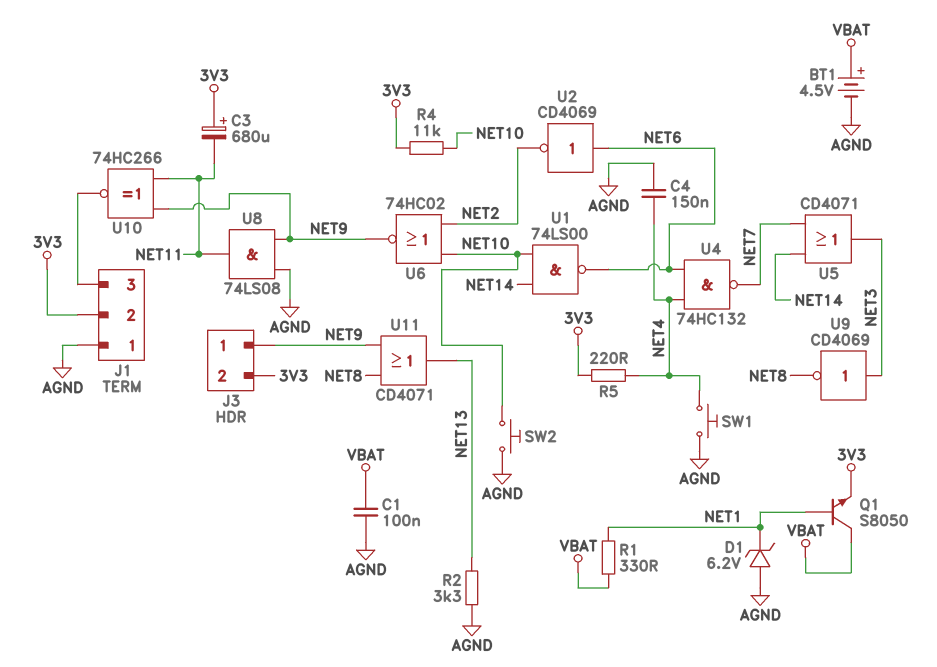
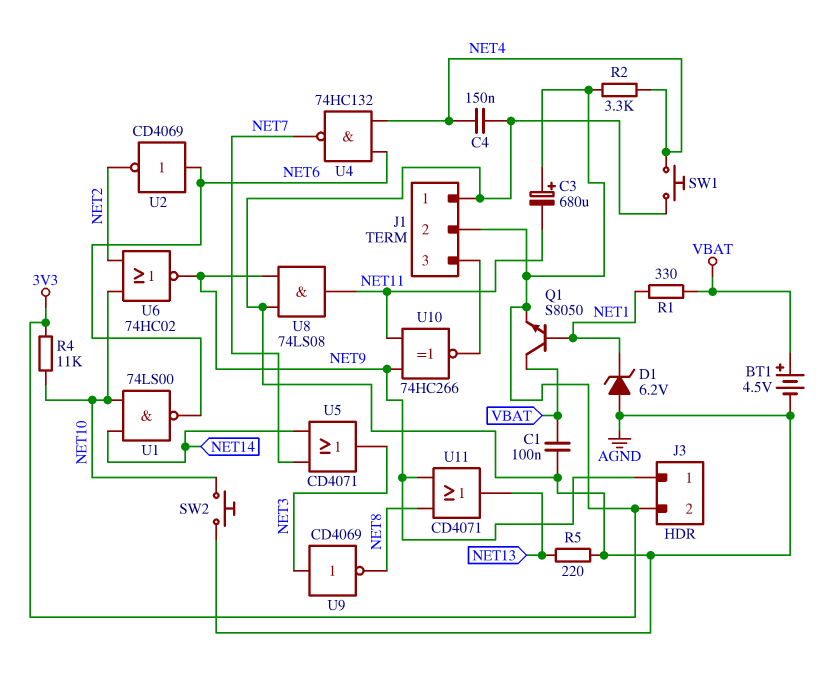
R2: 3.3k (AGND, NET13) -> 3.3k (3V3, NET4)
R5: 220 (3V3, NET4) -> 220 (AGND, NET13)

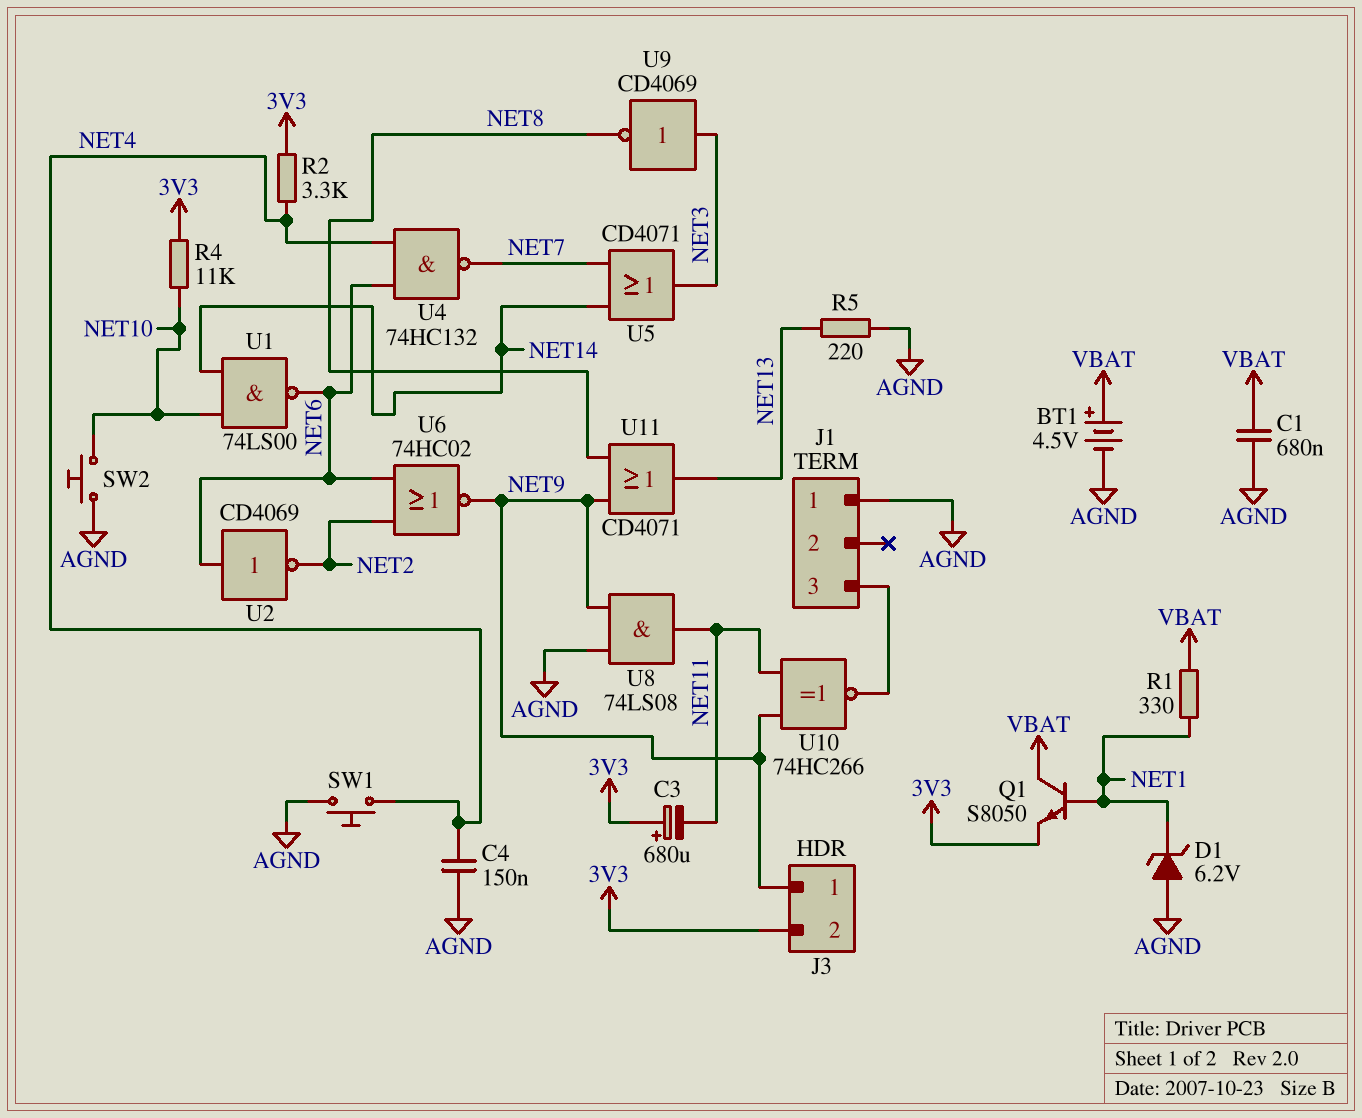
C1: 100nF (AGND, VBAT) -> 680nF (AGND, VBAT)
J1 pin 2: 3V3 -> none
U6: NOR 74HC02 (in NET2, in NET10, out NET9) -> NOR 74HC02 (in NET2, in NET6, out NET9)

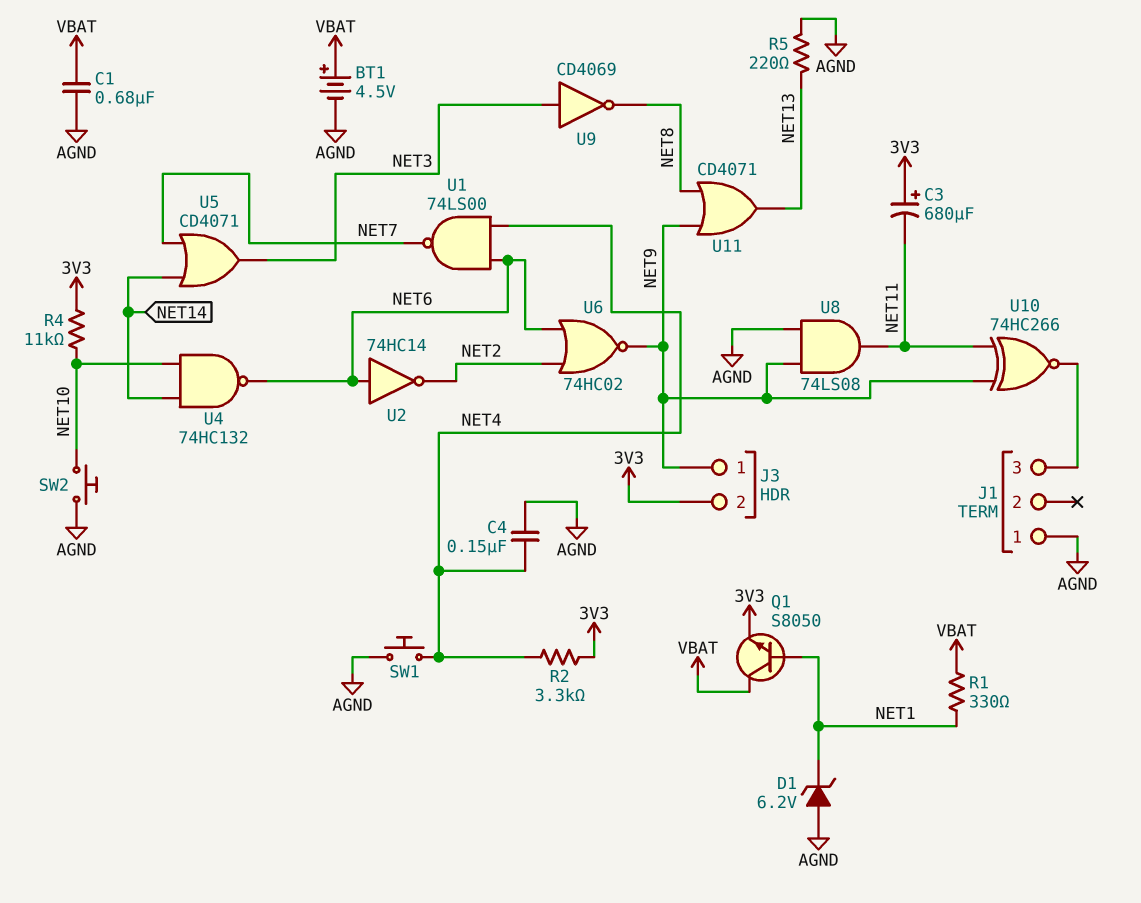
U1: NAND 74LS00 (in NET10, in NET14, out NET6) -> NAND 74LS00 (in NET4, in NET6, out NET7)
U2: NOT CD4069 (in NET6, out NET2) -> NOT 74HC14 (in NET6, out NET2)
U4: NAND 74HC132 (in NET4, in NET6, out NET7) -> NAND 74HC132 (in NET10, in NET14, out NET6)

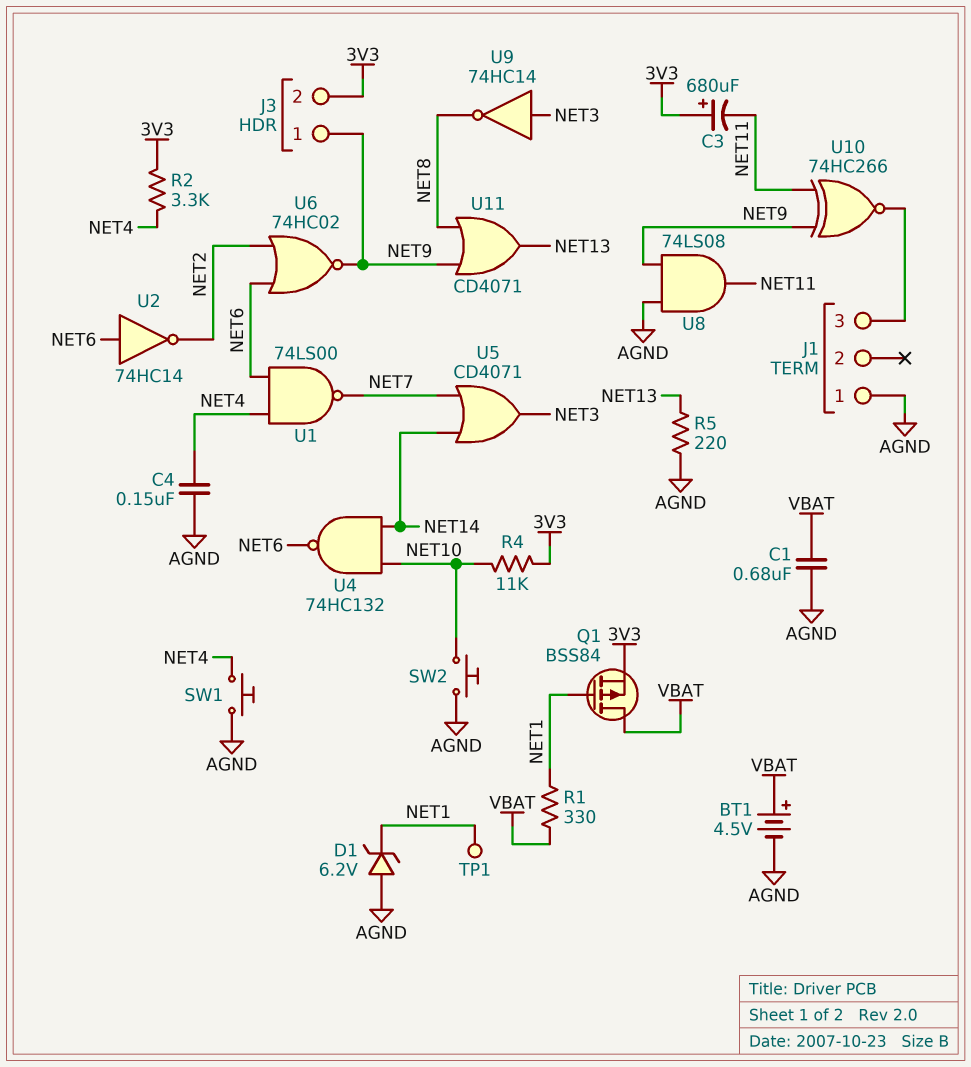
Q1: NPN S8050 (B NET1, C VBAT, E 3V3) -> PMOS BSS84 (G NET1, D VBAT, S 3V3)
TP1: none -> test point (NET1)
U9: NOT CD4069 (in NET3, out NET8) -> NOT 74HC14 (in NET3, out NET8)

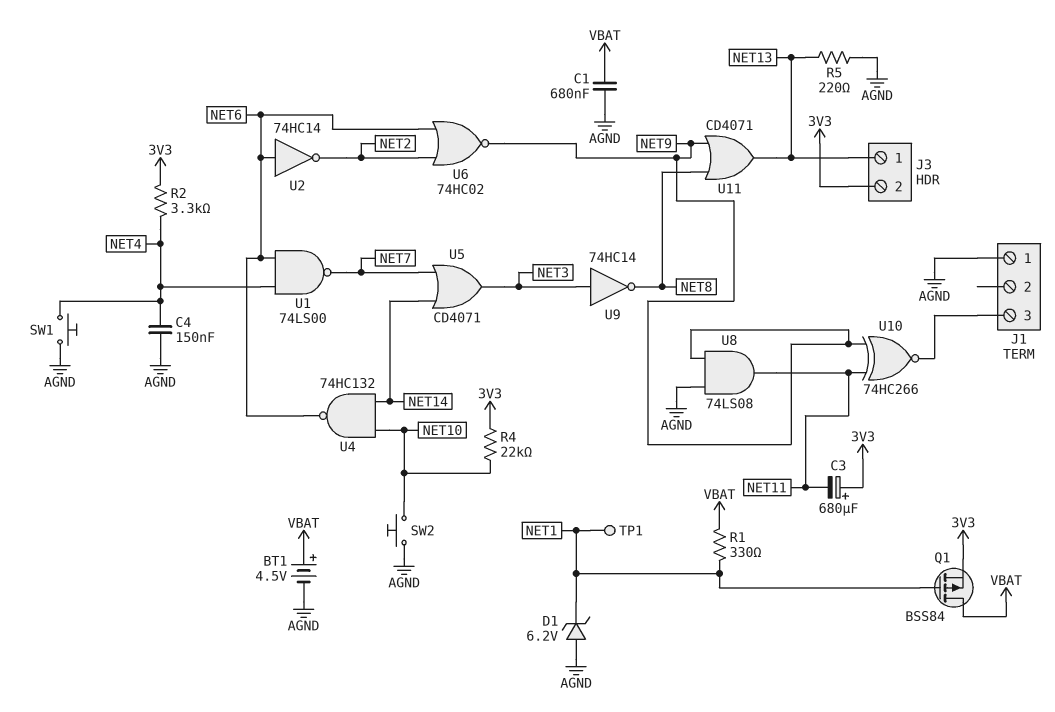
J3 pin 1: NET9 -> NET13
R4: 11k (3V3, NET10) -> 22k (3V3, NET10)

